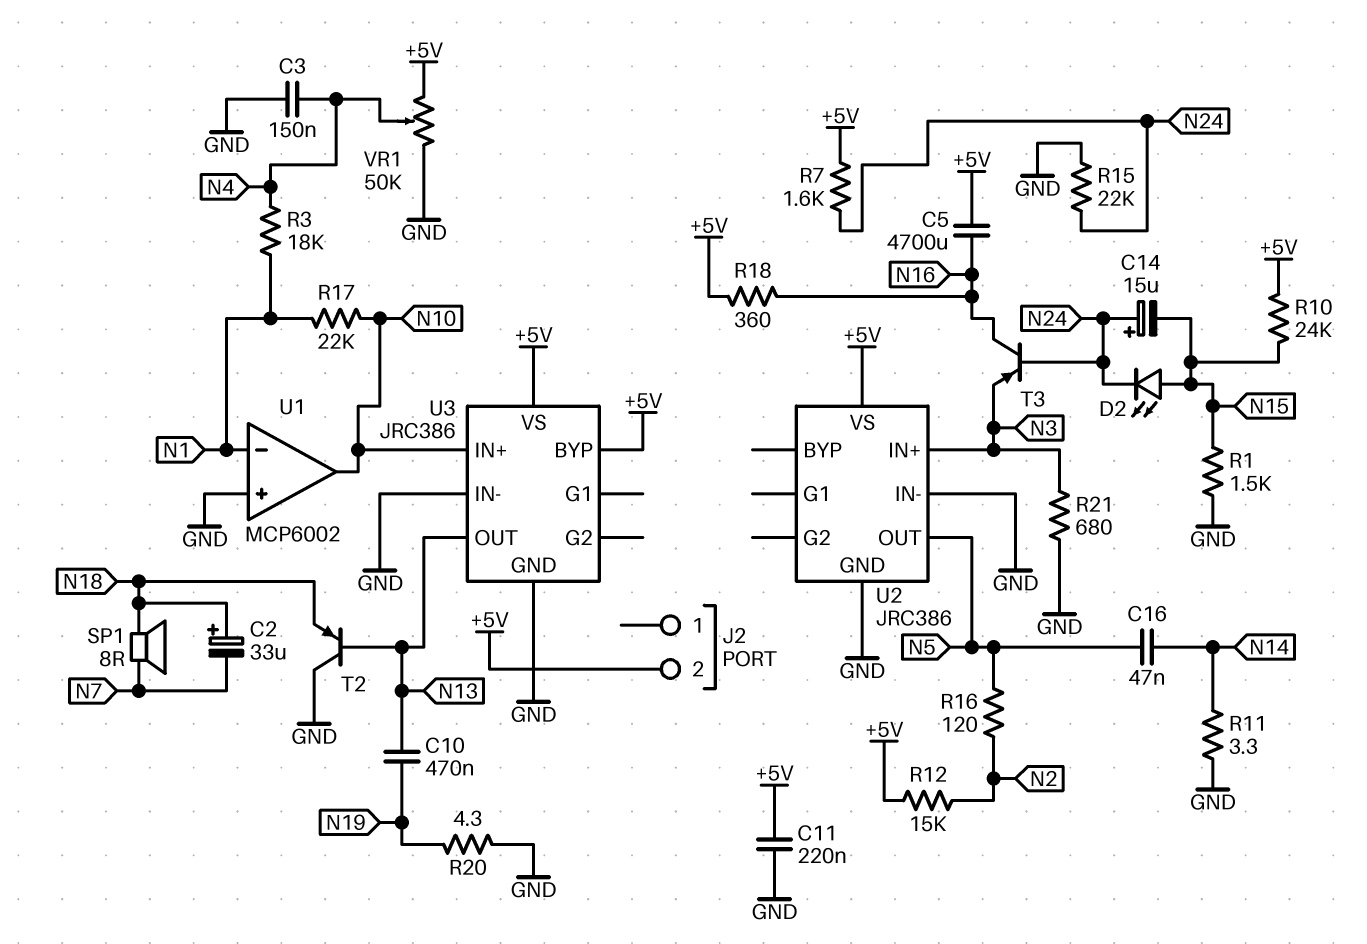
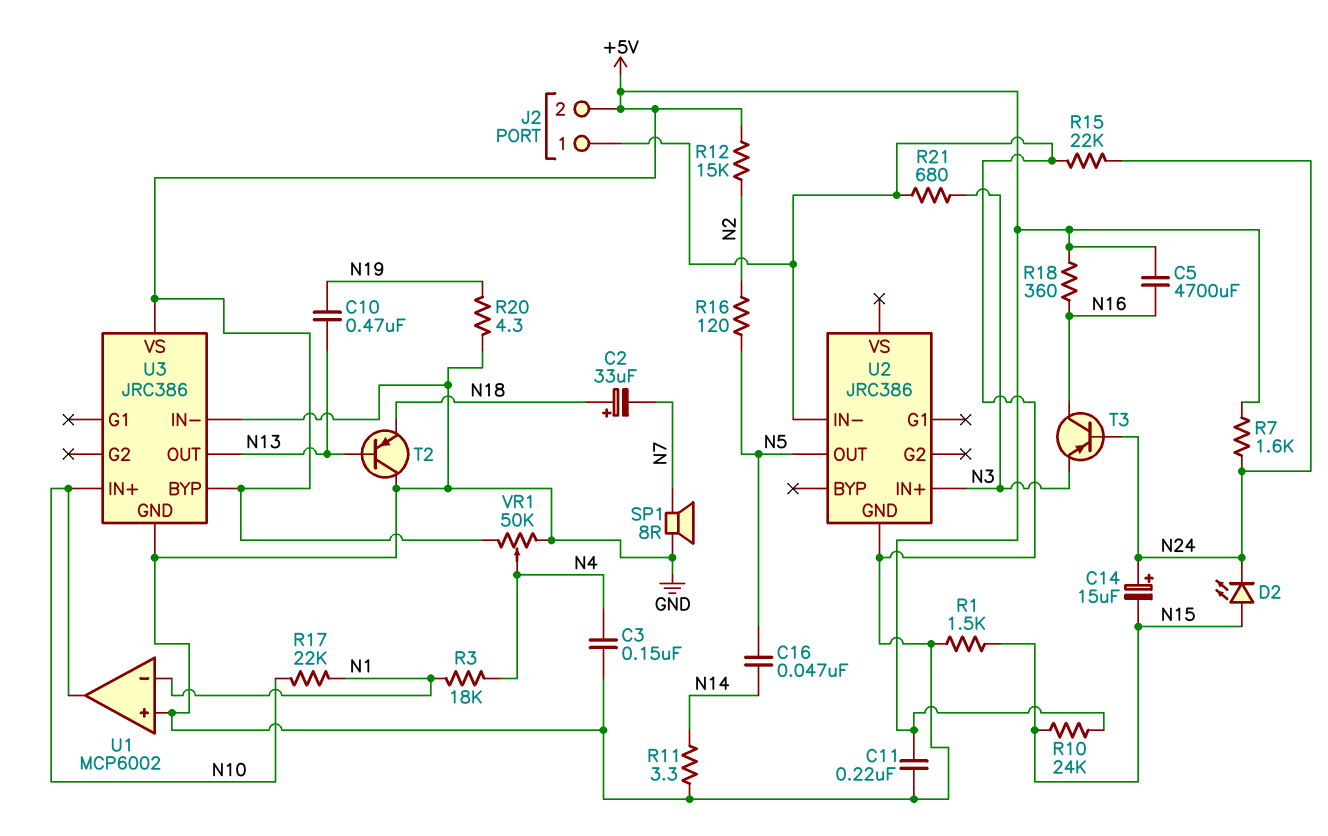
J2 pin 1: none -> GND
SP1: speaker 8R (N7, N18) -> speaker 8R (GND, N7)
U2 pin VS: +5V -> none

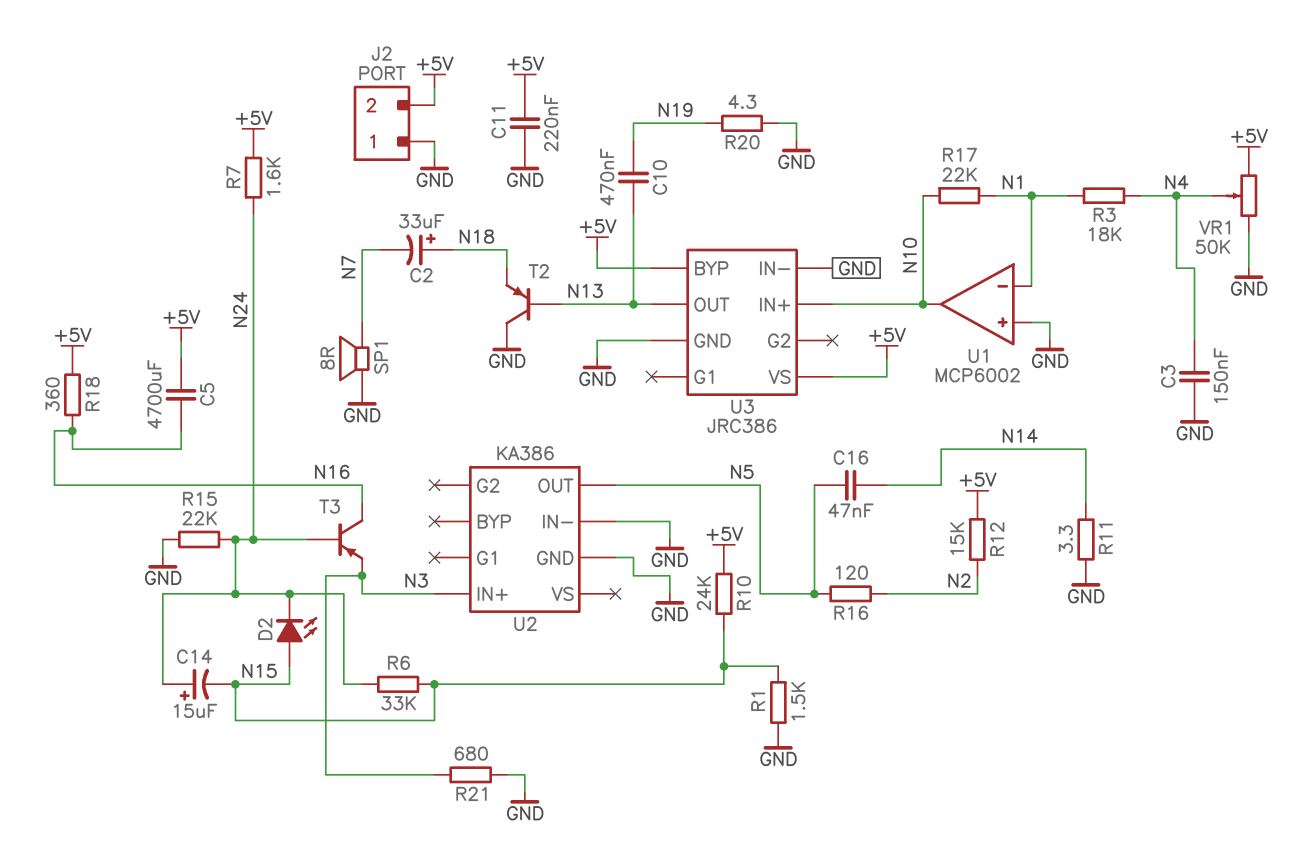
R6: none -> 33k (N15, N24)
U2: JRC386 -> KA386

